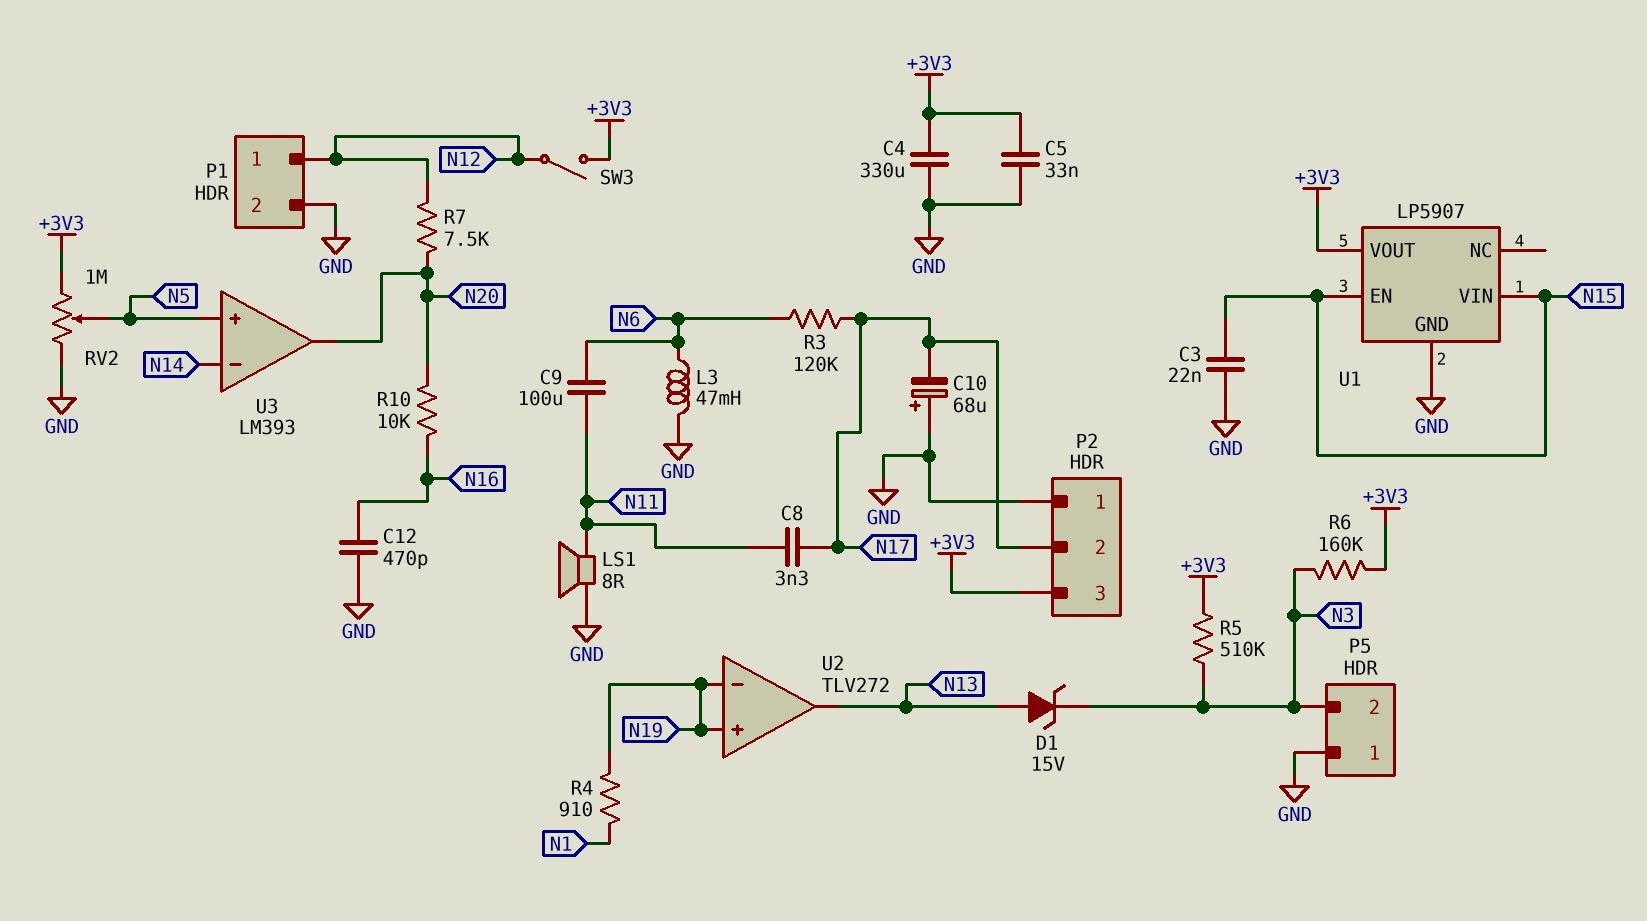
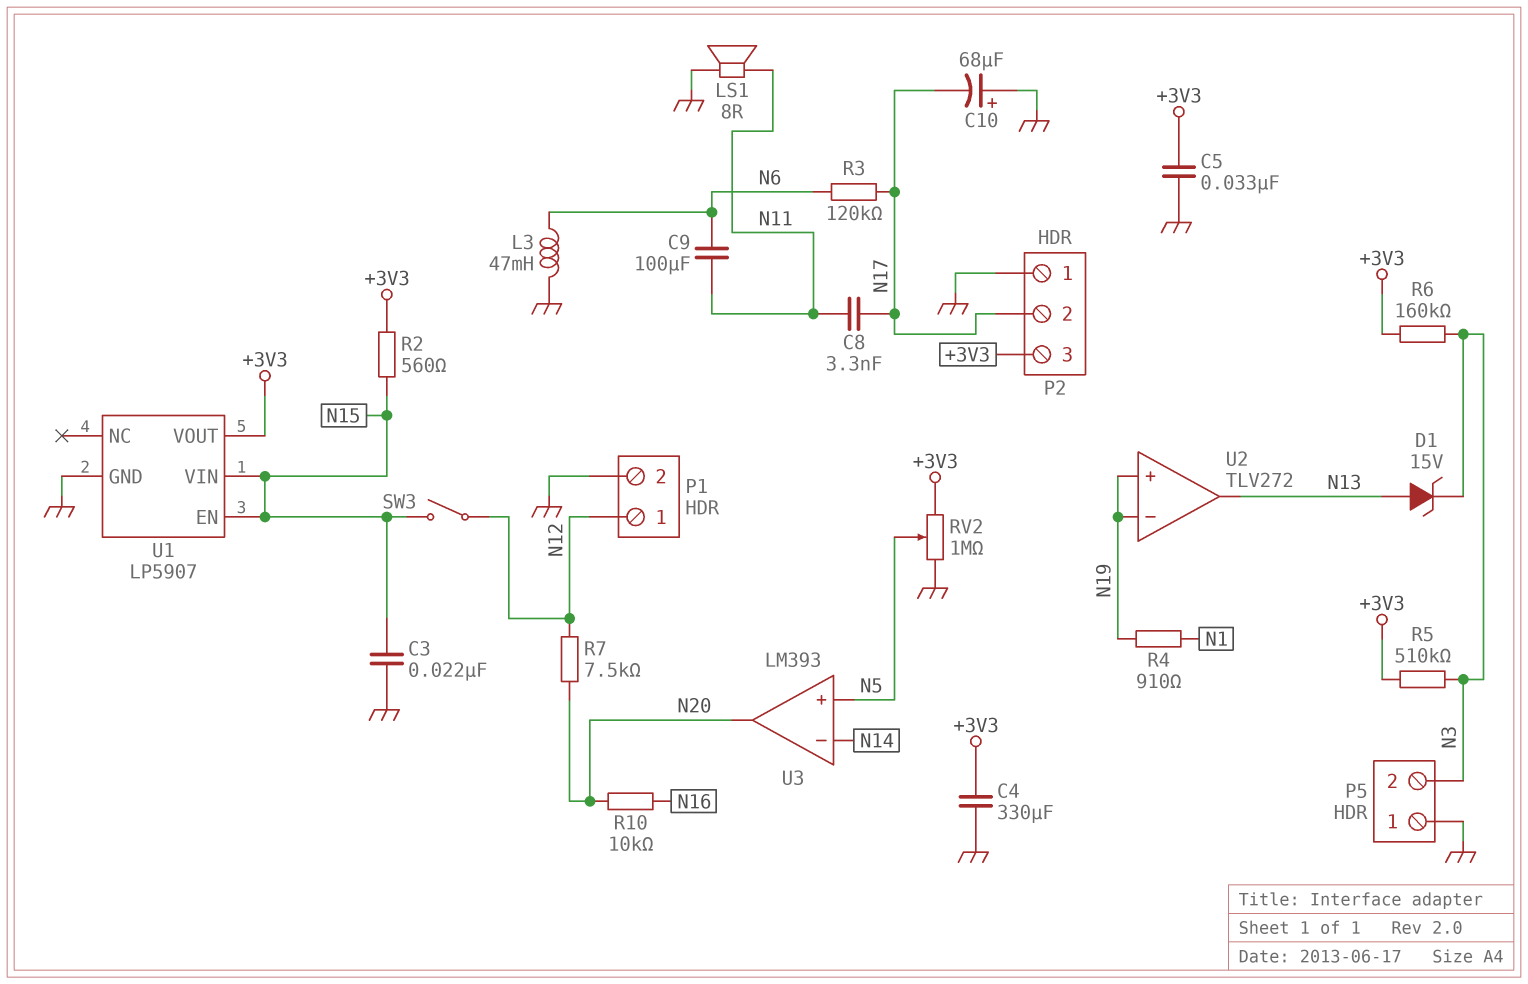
C12: 470pF (GND, N16) -> none
R2: none -> 560 (+3V3, N15)
SW3: switch (+3V3, N12) -> switch (N12, N15)

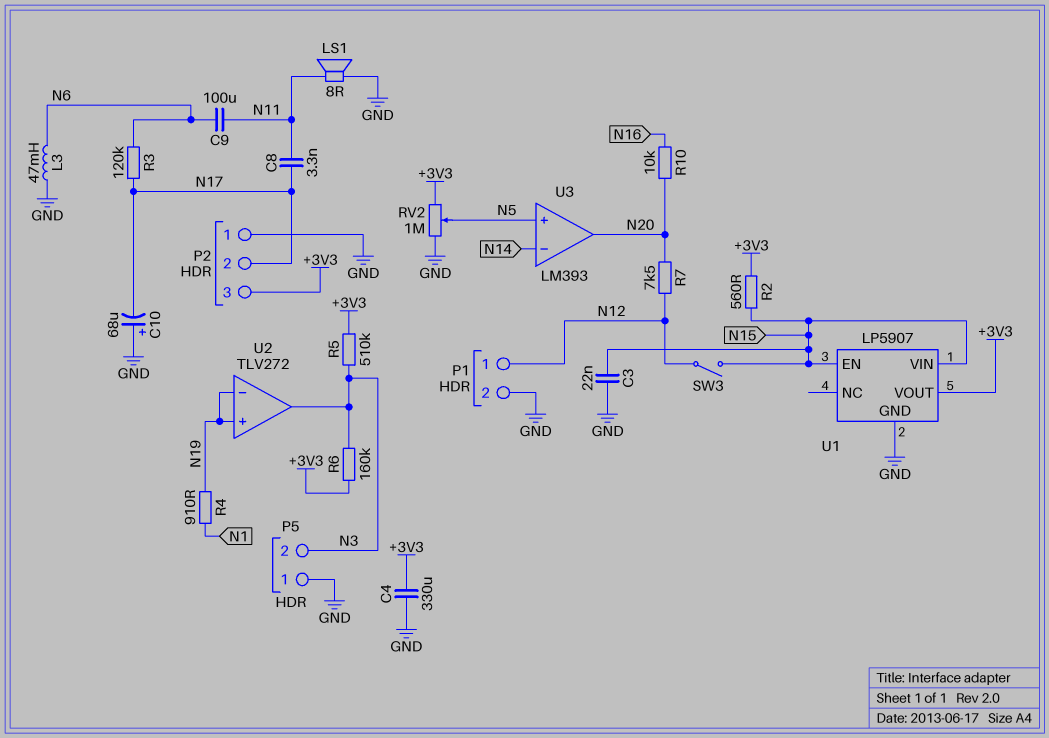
C5: 33nF (+3V3, GND) -> none
D1: zener 15V (A N13, K N3) -> none
U2 pin out: N13 -> N3

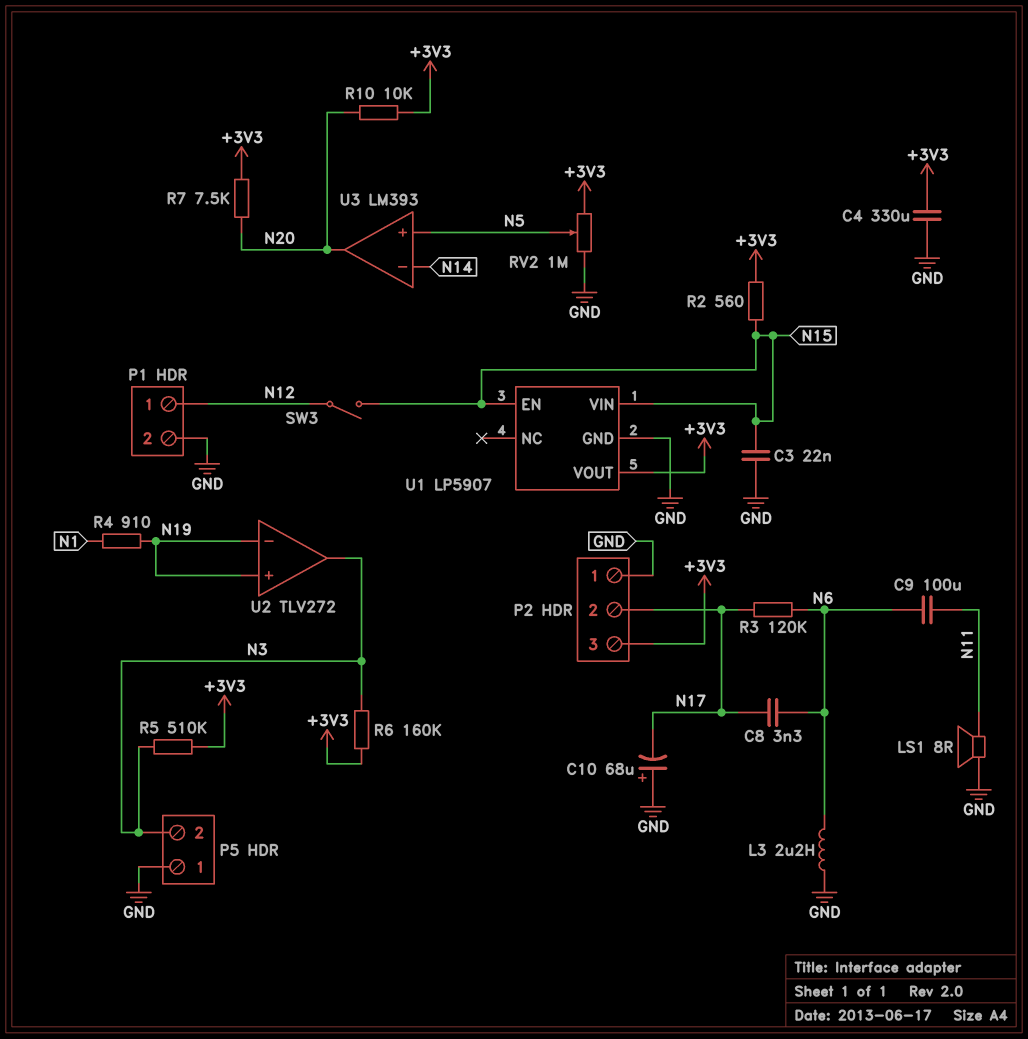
C8: 3.3nF (N11, N17) -> 3.3nF (N6, N17)
L3: 47mH (GND, N6) -> 2.2uH (GND, N6)
R7: 7.5k (N12, N20) -> 7.5k (+3V3, N20)
R10: 10k (N16, N20) -> 10k (+3V3, N20)

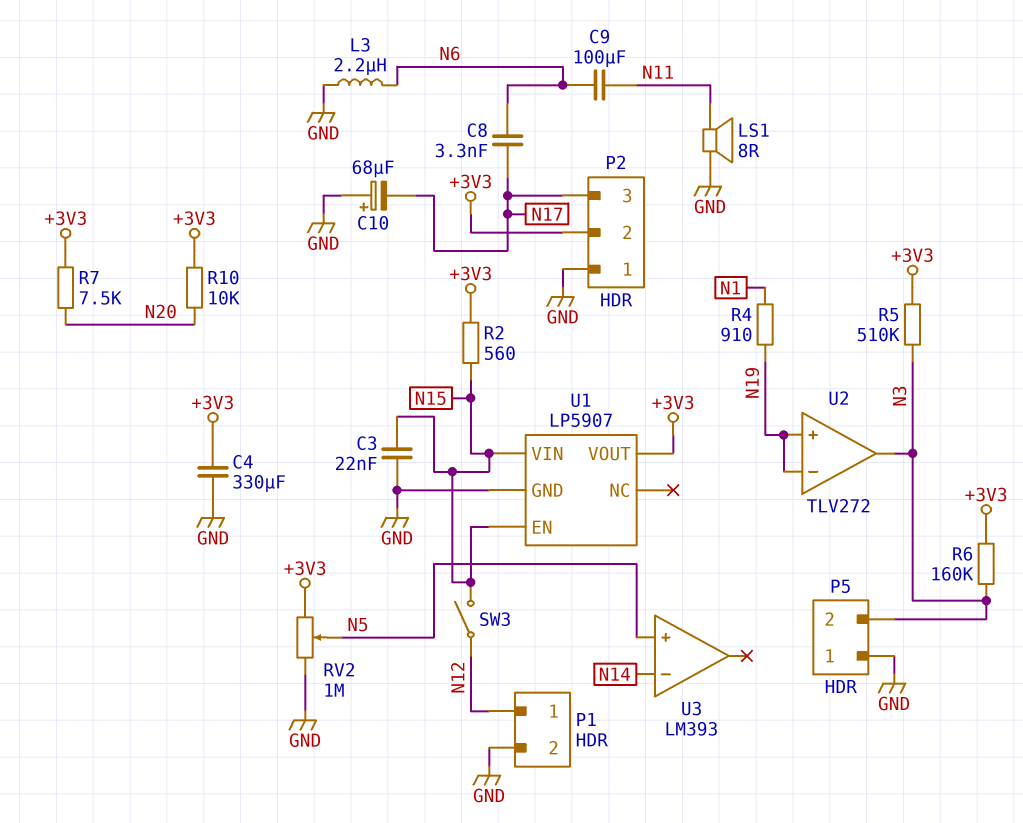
P2 pin 2: N17 -> +3V3
P2 pin 3: +3V3 -> N17
R3: 120k (N6, N17) -> none
U3 pin out: N20 -> none

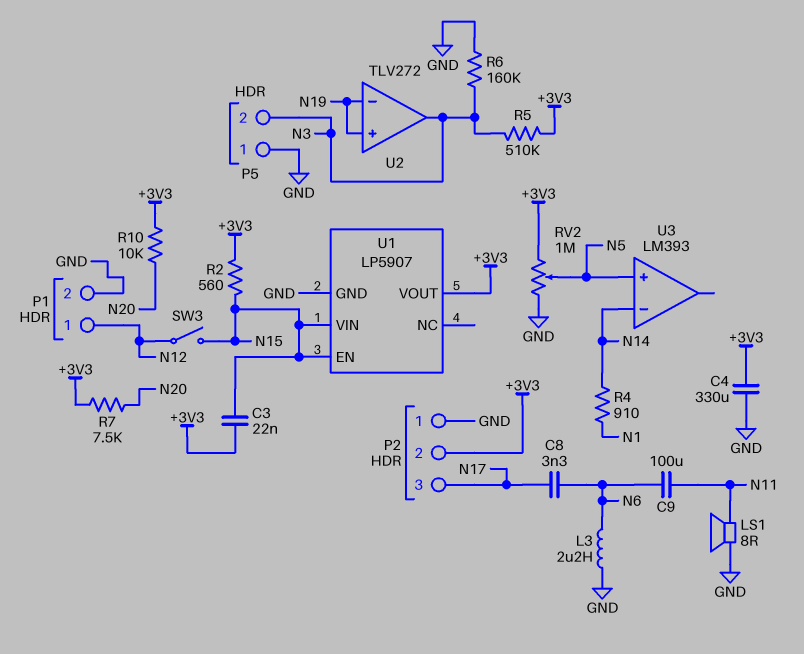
C3: 22nF (GND, N15) -> 22nF (+3V3, N15)
C10: 68uF (plus GND, minus N17) -> none
R4: 910 (N1, N19) -> 910 (N1, N14)
R6: 160k (+3V3, N3) -> 160k (GND, N3)

